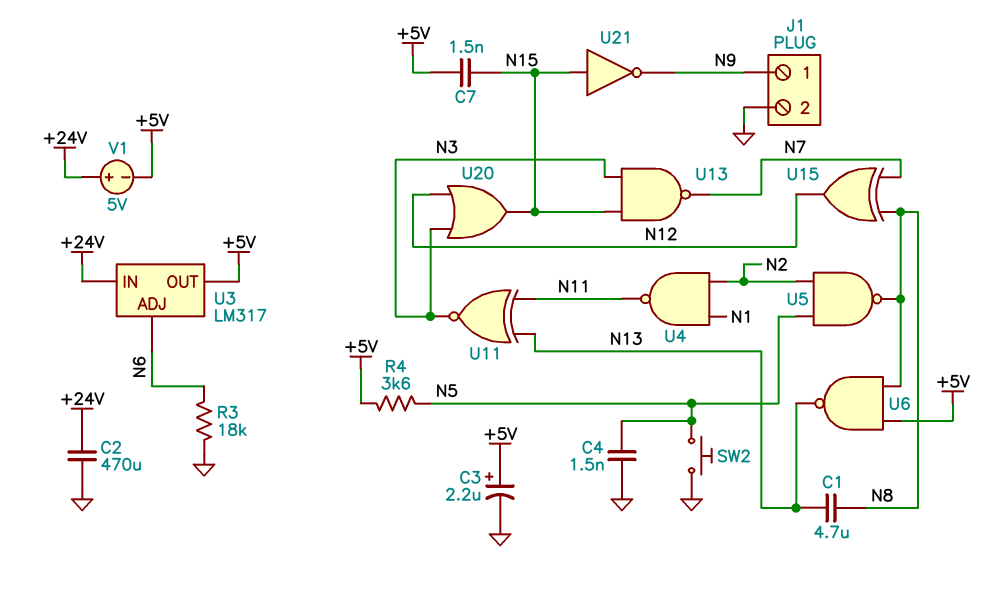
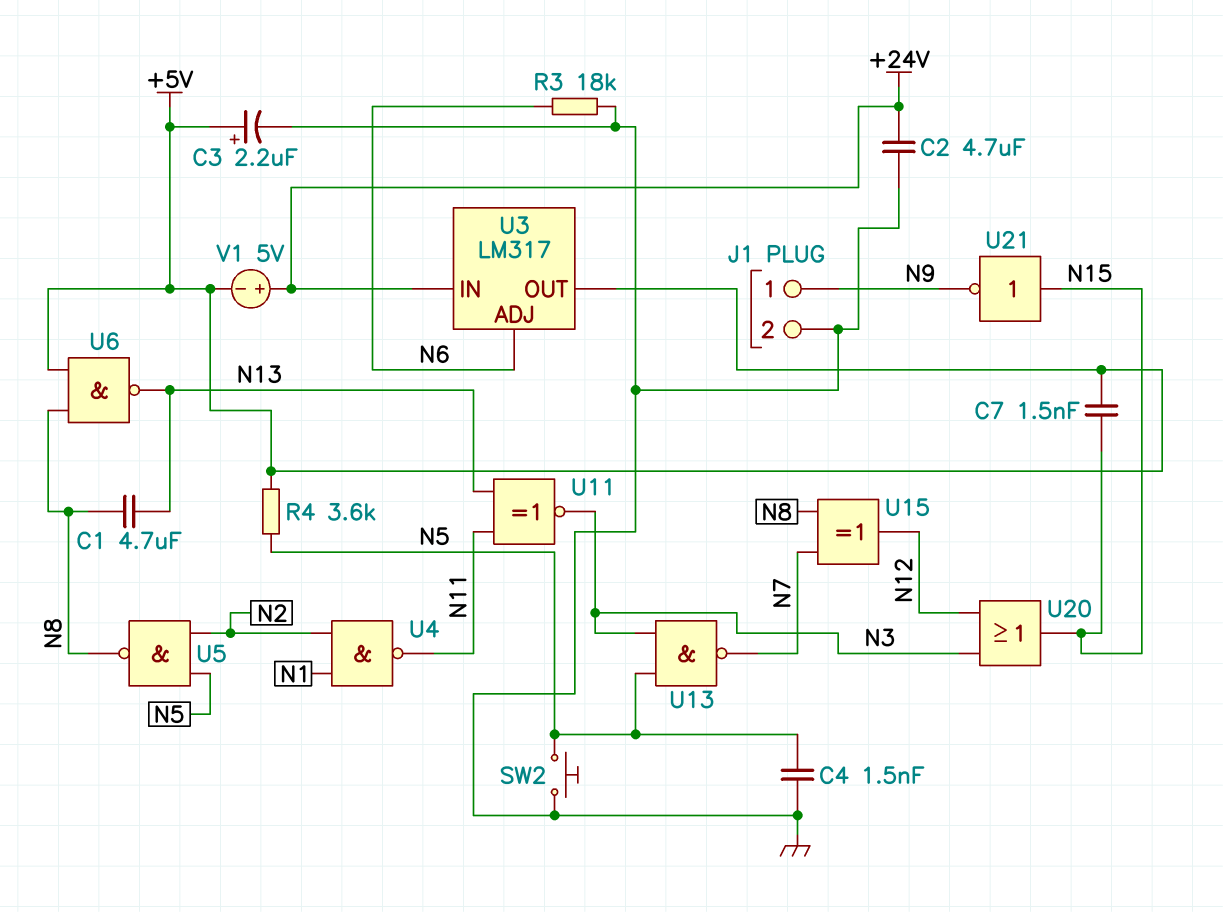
C2: 470uF (+24V, GND) -> 4.7uF (+24V, GND)
U13: NAND (in N3, in N15, out N7) -> NAND (in N3, in N5, out N7)

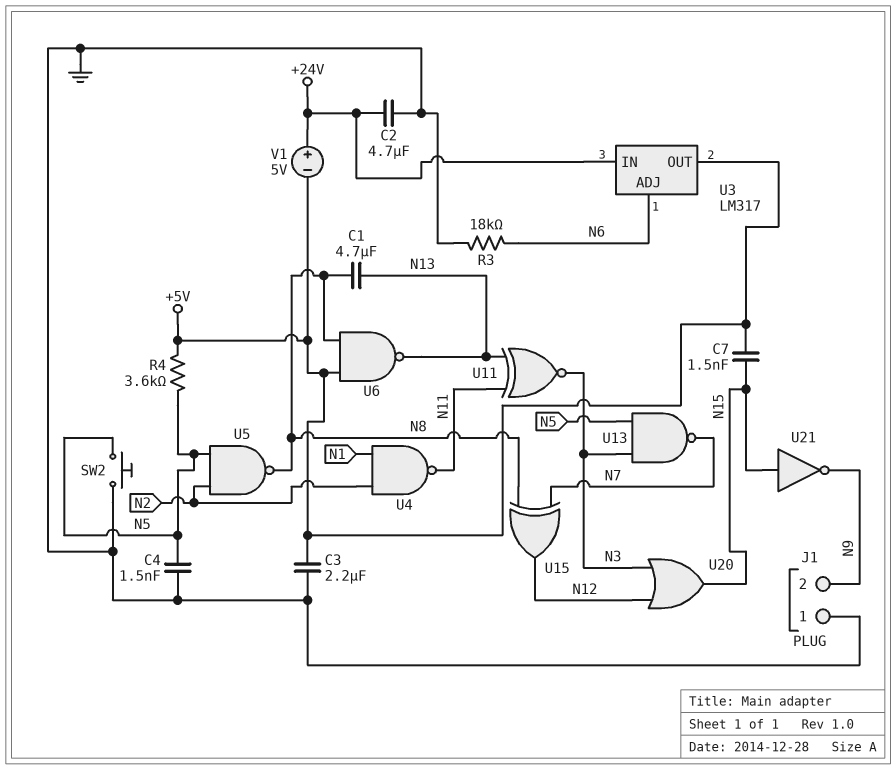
C3: 2.2uF (plus +5V, minus GND) -> 2.2uF (+5V, GND)
J1 pin 1: N9 -> GND
J1 pin 2: GND -> N9

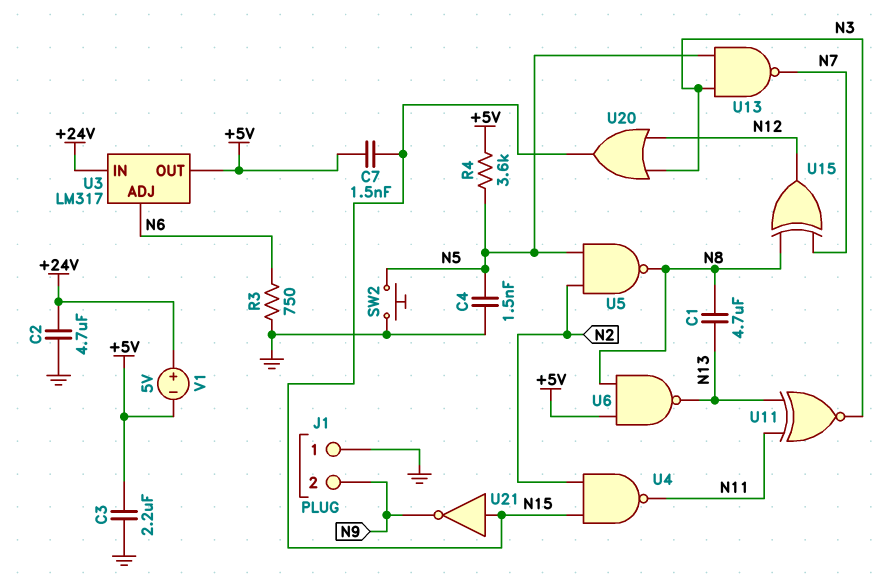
R3: 18k (GND, N6) -> 750 (GND, N6)
U4: NAND (in N1, in N2, out N11) -> NAND (in N2, in N15, out N11)

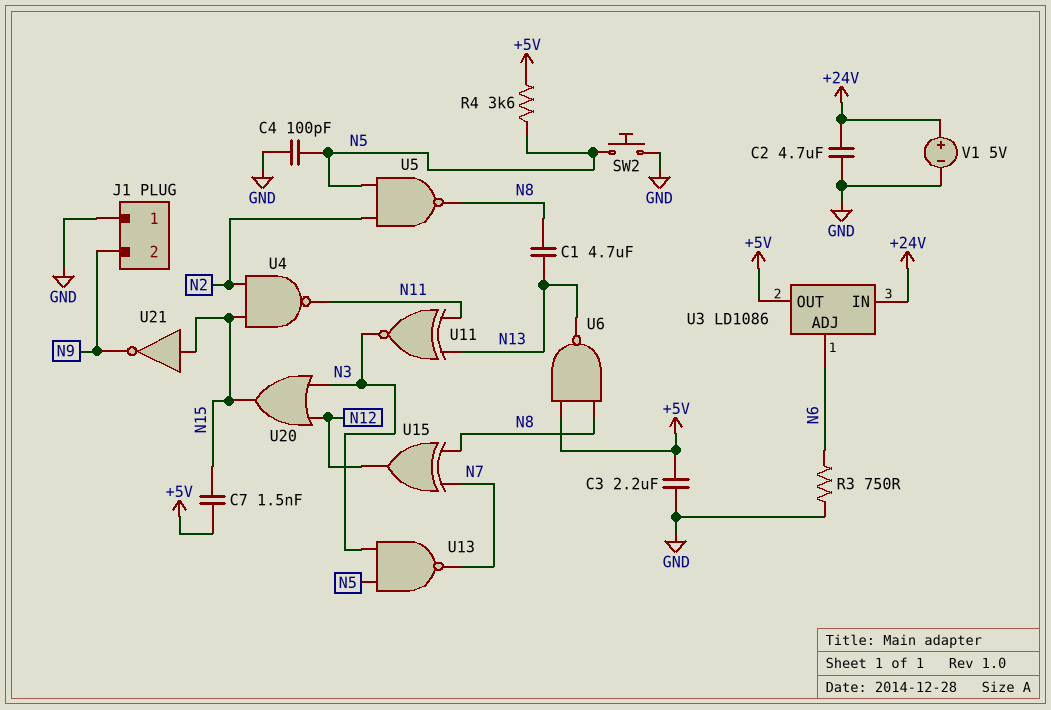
C4: 1.5nF (GND, N5) -> 100pF (GND, N5)
U3: LM317 -> LD1086
V1: 5V (plus +24V, minus +5V) -> 5V (plus +24V, minus GND)

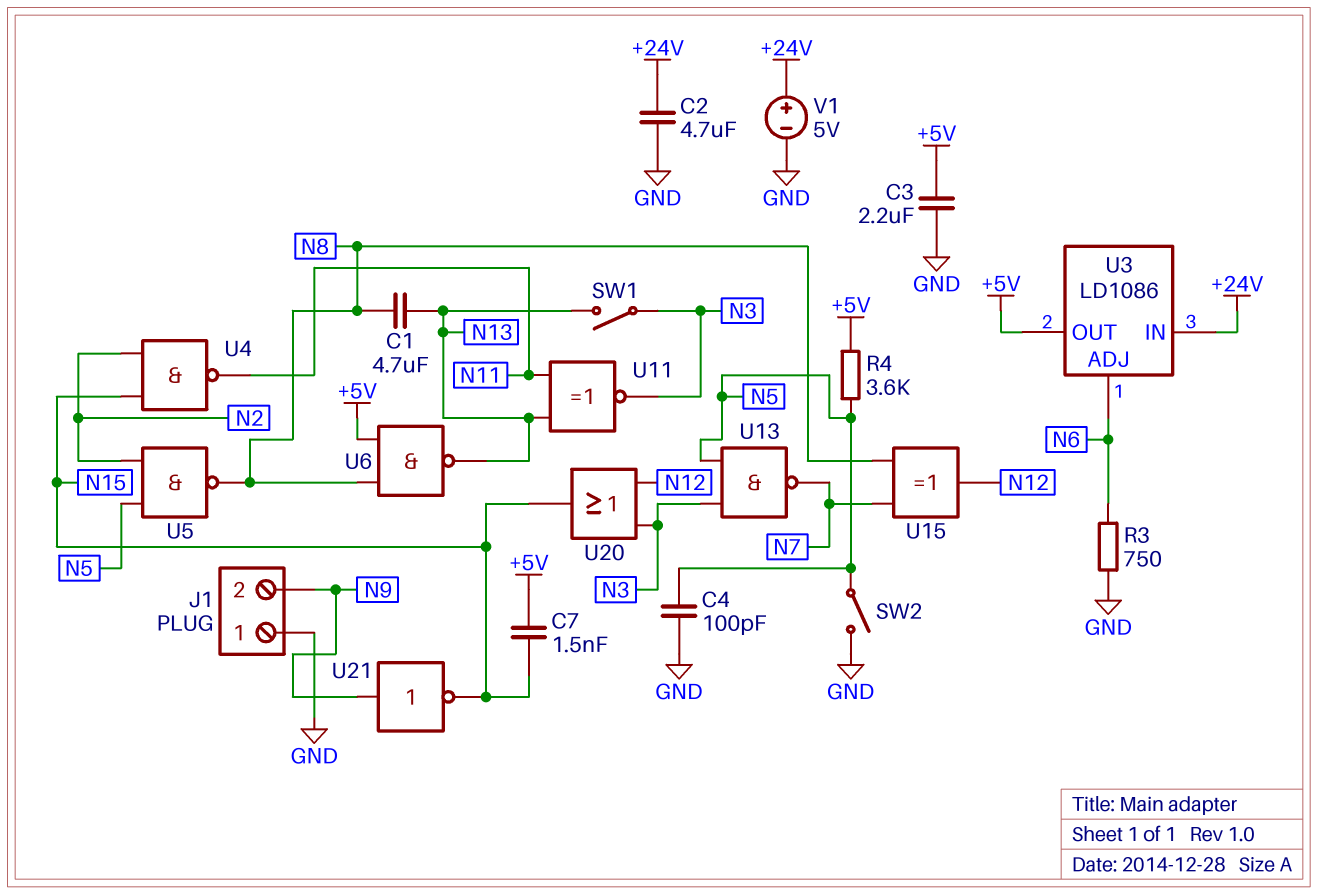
SW1: none -> switch (N3, N13)
SW2: button (GND, N5) -> switch (GND, N5)
U21: NOT (in N15, out N9) -> NOT (in N9, out N15)

